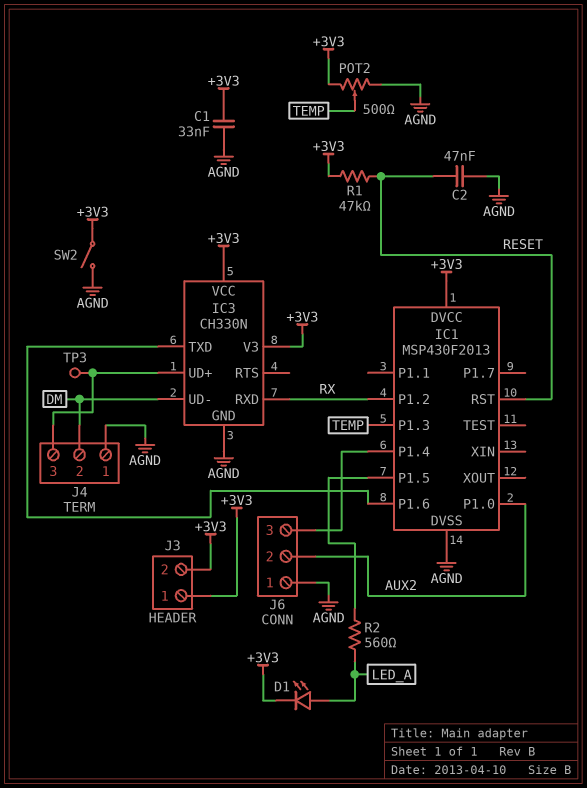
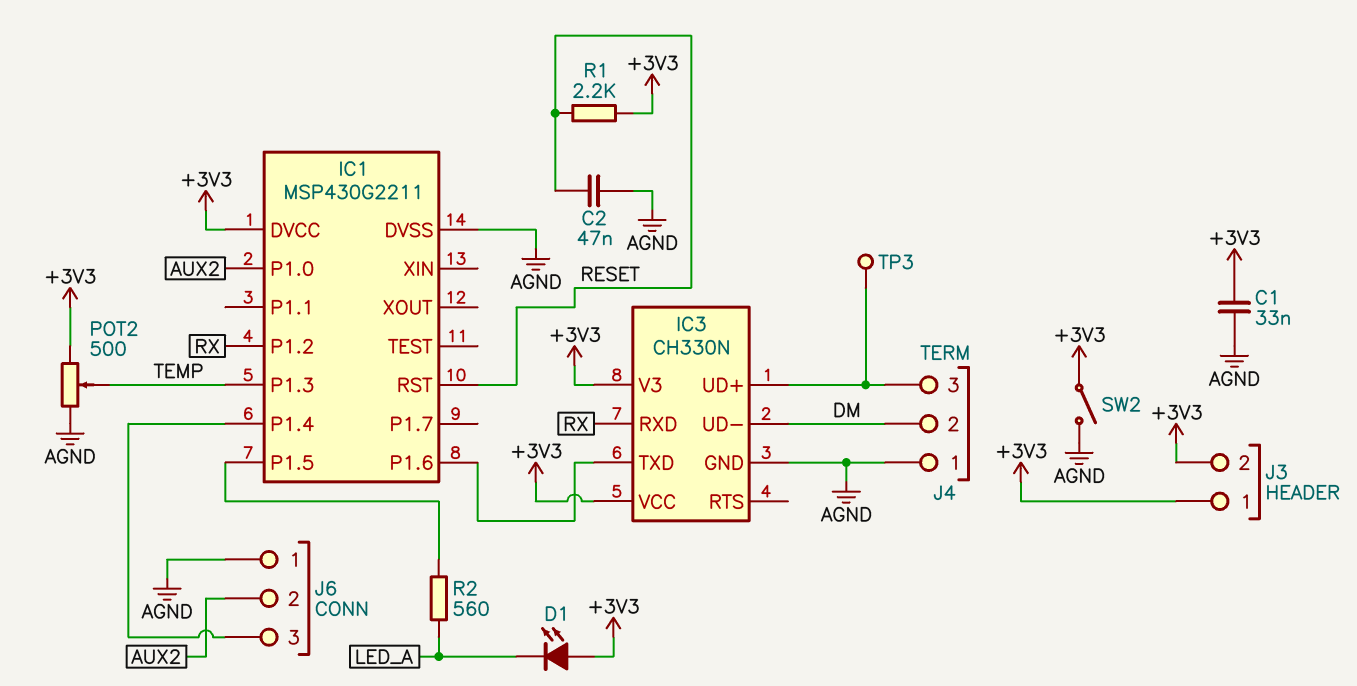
D1: LED (A LED_A, K +3V3) -> LED (A +3V3, K LED_A)
IC1: MSP430F2013 -> MSP430G2211
R1: 47k (+3V3, RESET) -> 2.2k (+3V3, RESET)

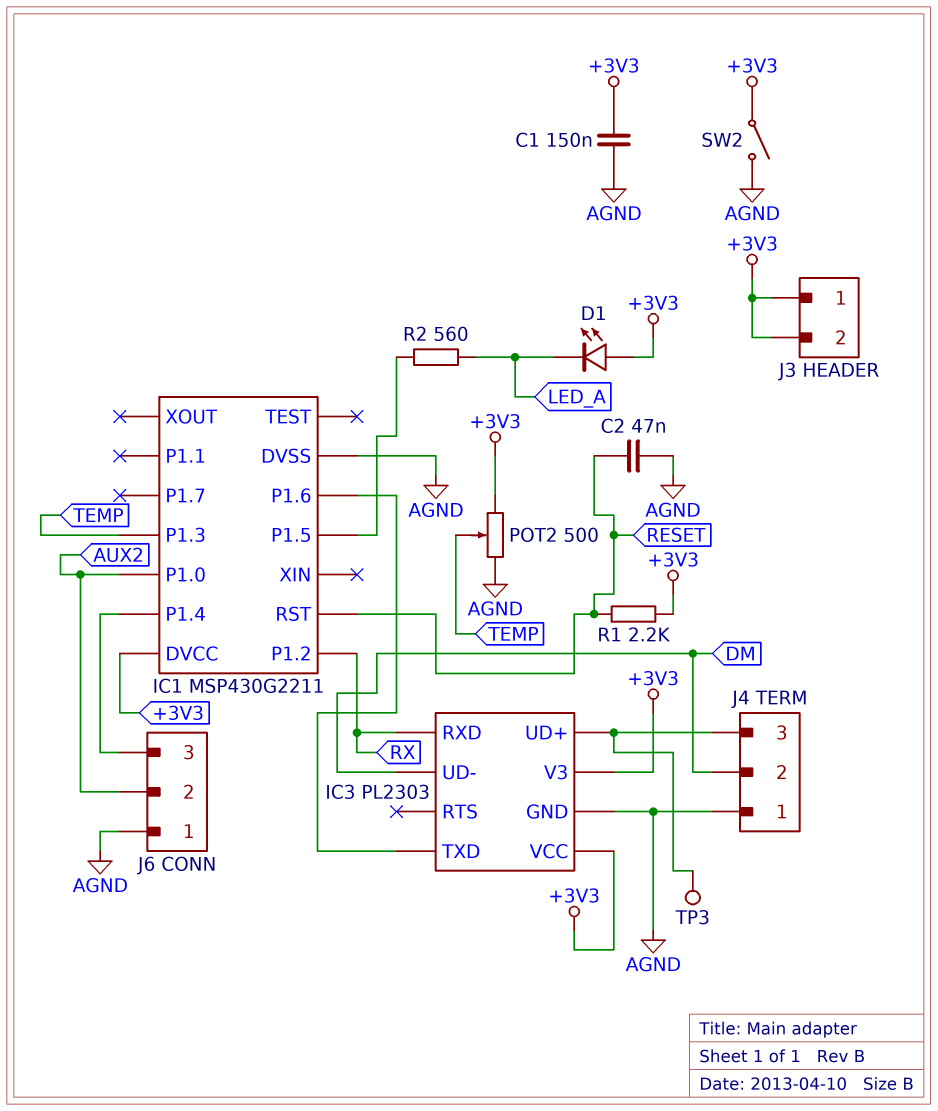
C1: 33nF (+3V3, AGND) -> 150nF (+3V3, AGND)
IC3: CH330N -> PL2303

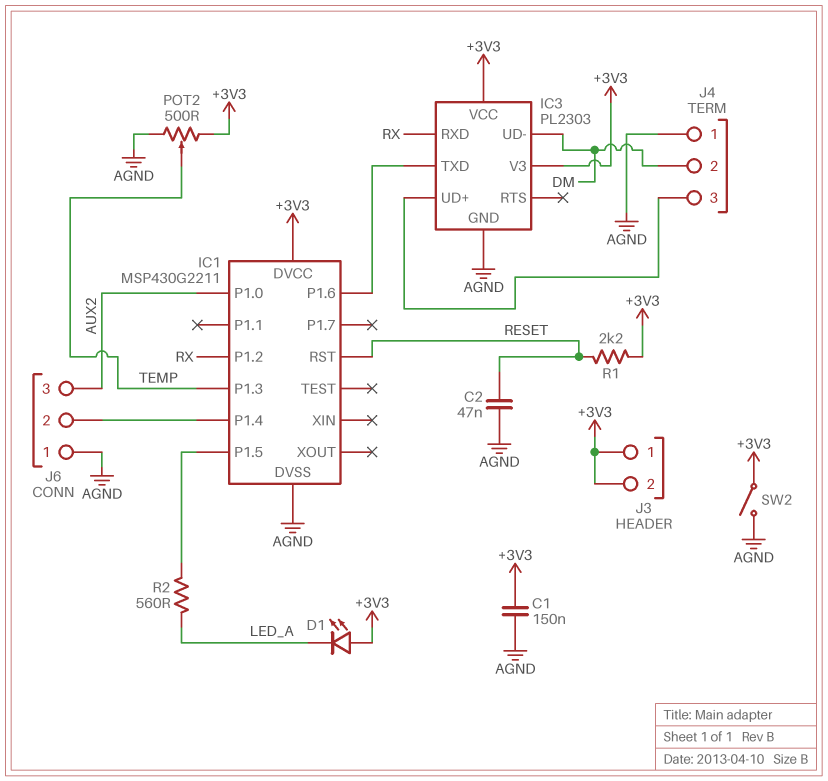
J6 pin 2: AUX2 -> IC1/P1.4
J6 pin 3: IC1/P1.4 -> AUX2
TP3: test point (IC3/UD+) -> none

